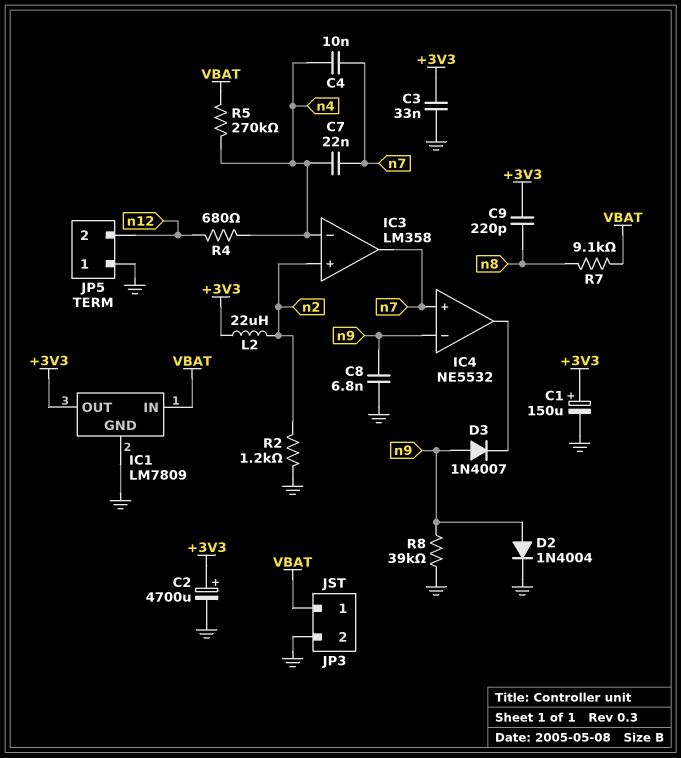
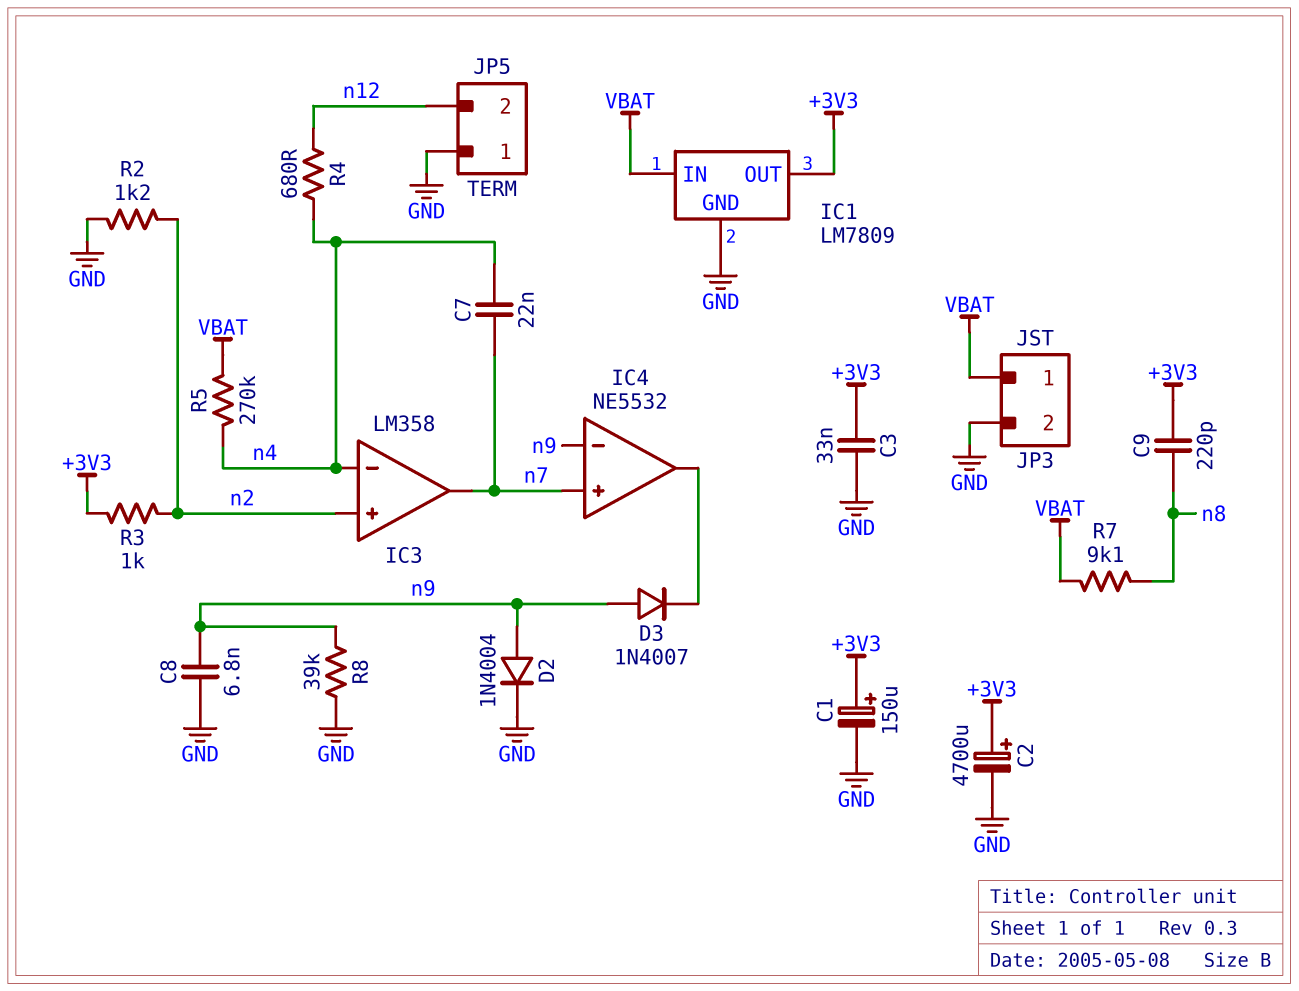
C4: 10nF (n4, n7) -> none
L2: 22uH (+3V3, n2) -> none
R3: none -> 1k (+3V3, n2)

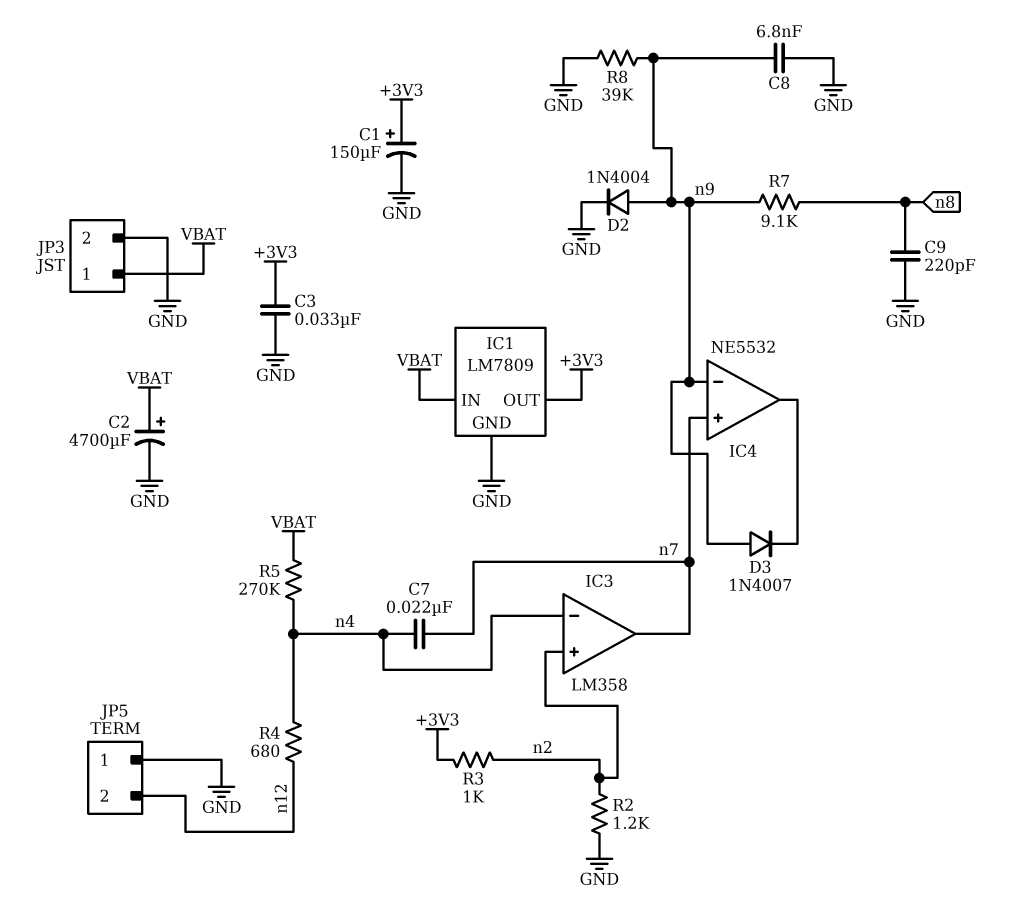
C2: 4700uF (plus +3V3, minus GND) -> 4700uF (plus VBAT, minus GND)
C9: 220pF (+3V3, n8) -> 220pF (GND, n8)
R7: 9.1k (VBAT, n8) -> 9.1k (n8, n9)

